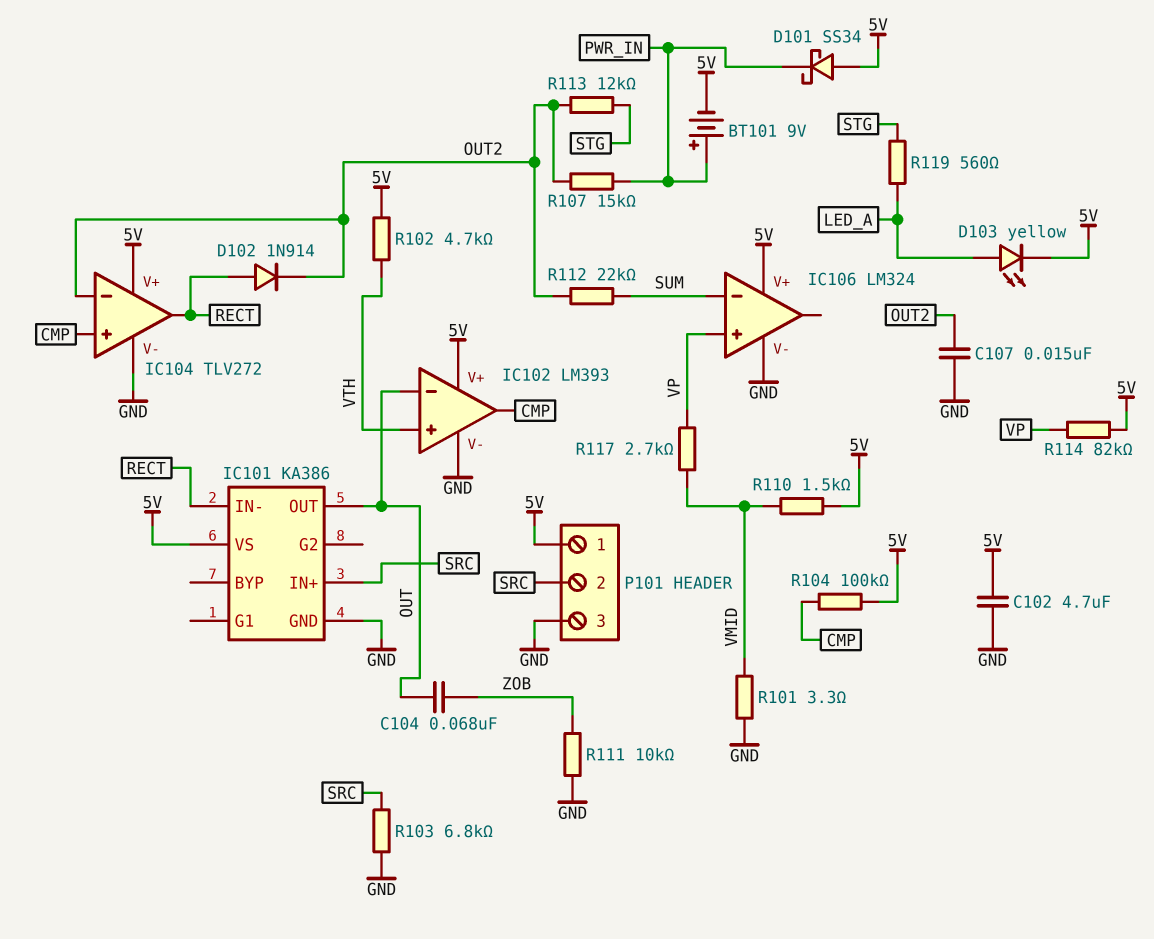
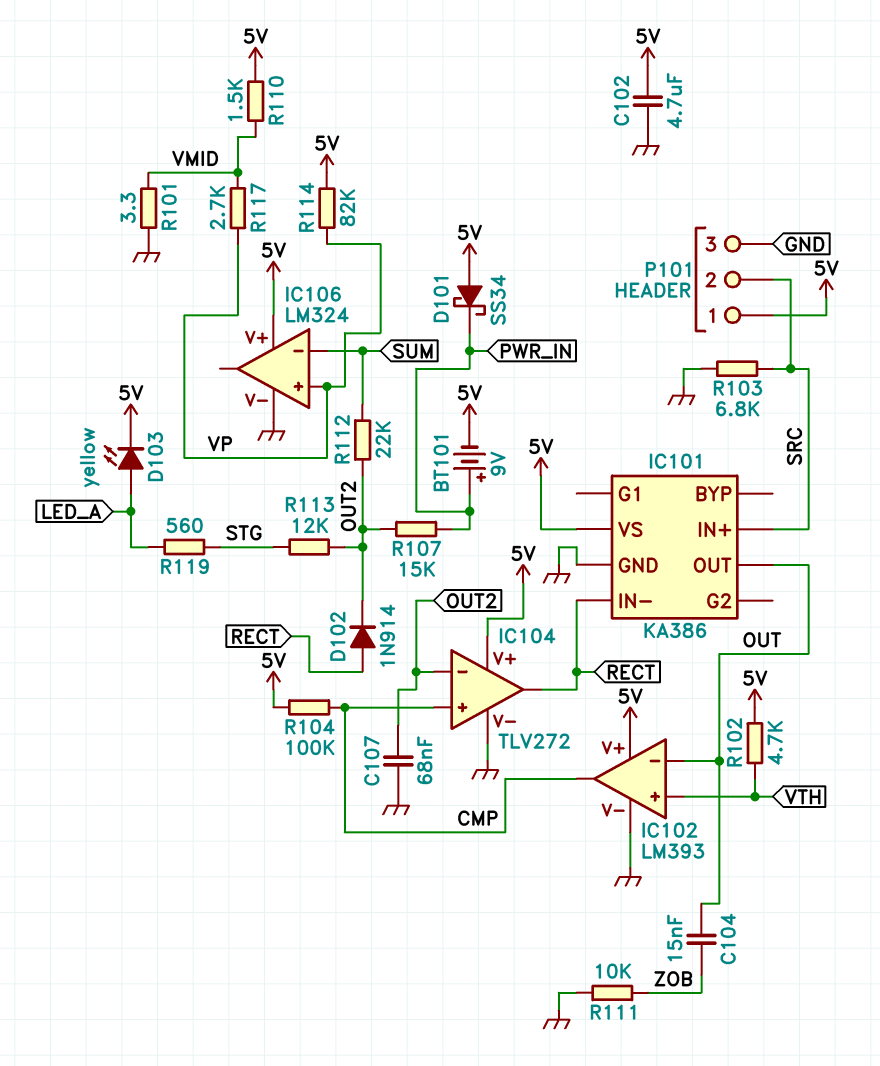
C104: 68nF (OUT, ZOB) -> 15nF (OUT, ZOB)
C107: 15nF (GND, OUT2) -> 68nF (GND, OUT2)

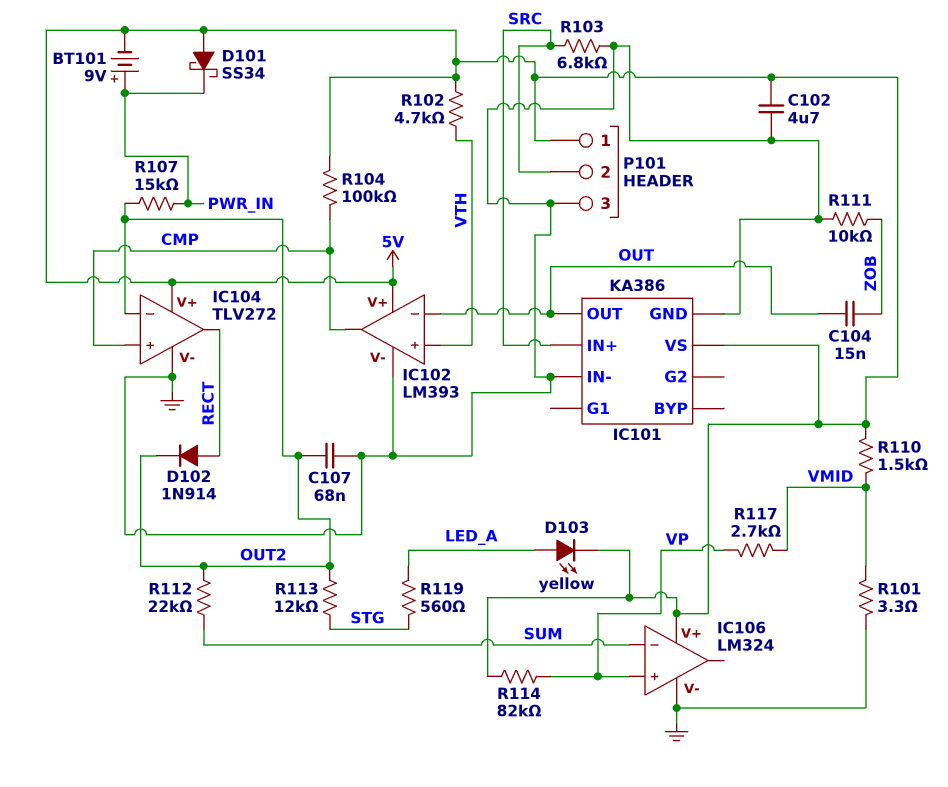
IC101 pin IN-: RECT -> GND

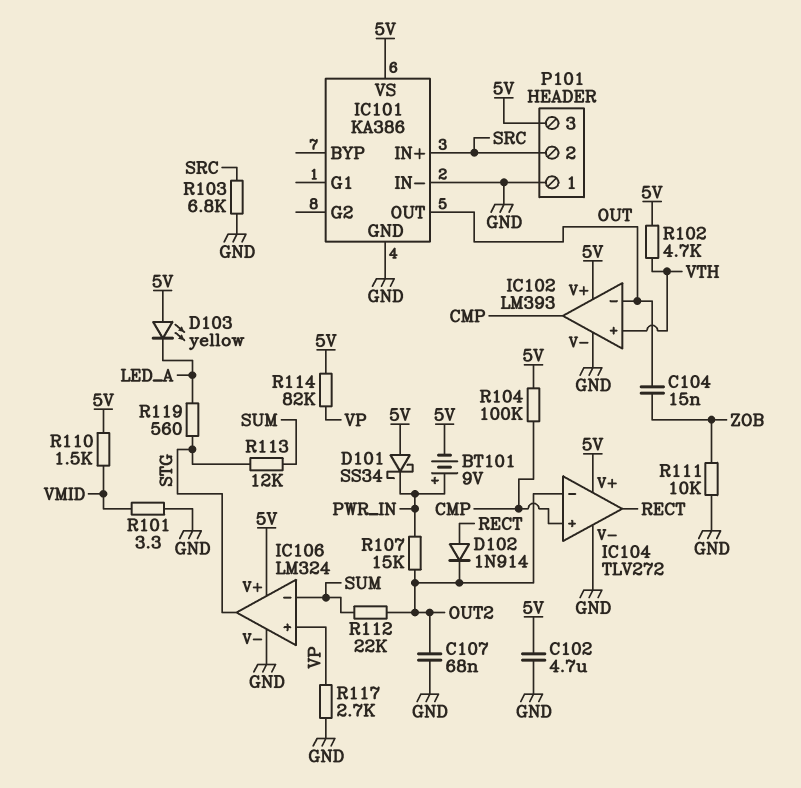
D103: LED yellow (A LED_A, K 5V) -> LED yellow (A 5V, K LED_A)
IC106 pin out: none -> STG
P101 pin 1: 5V -> GND
P101 pin 3: GND -> 5V
R113: 12k (OUT2, STG) -> 12k (STG, SUM)
R117: 2.7k (VMID, VP) -> 2.7k (GND, VP)

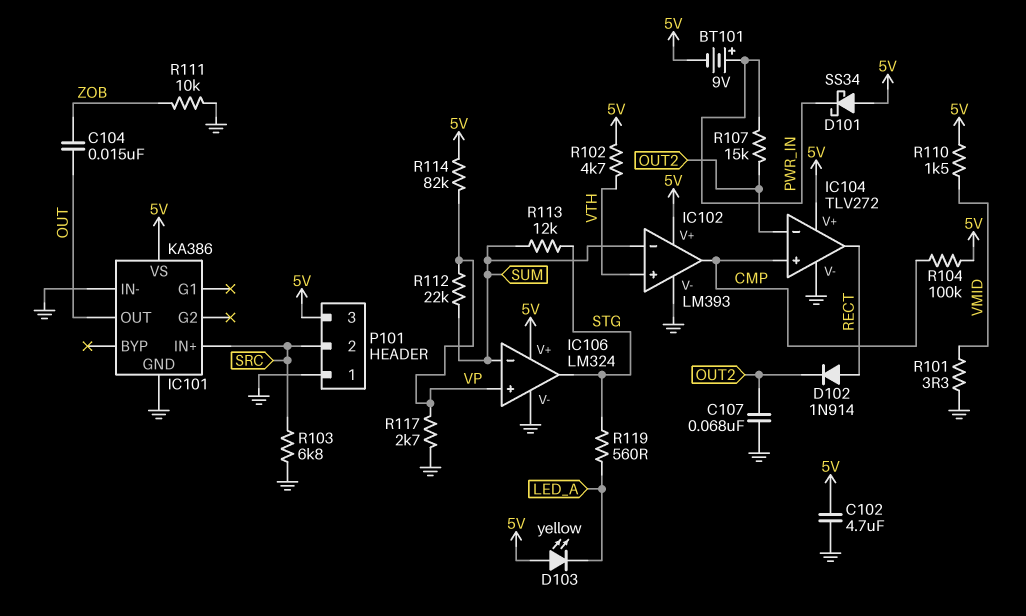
IC102 pin in-: OUT -> SUM
R112: 22k (OUT2, SUM) -> 22k (SUM, VP)

